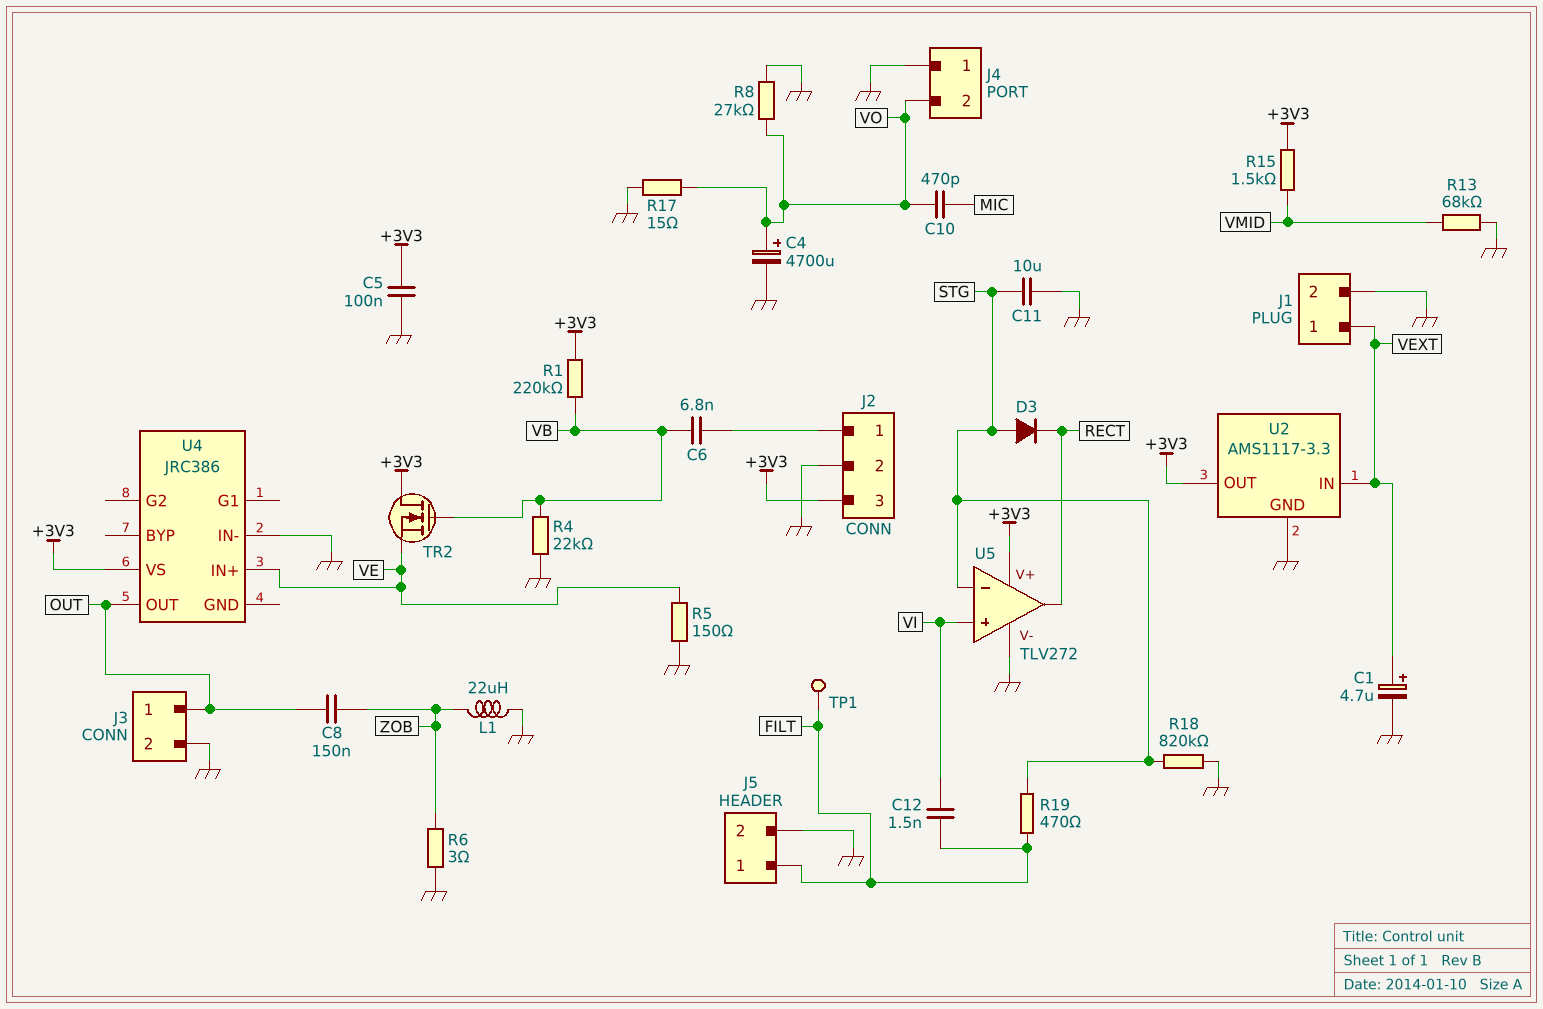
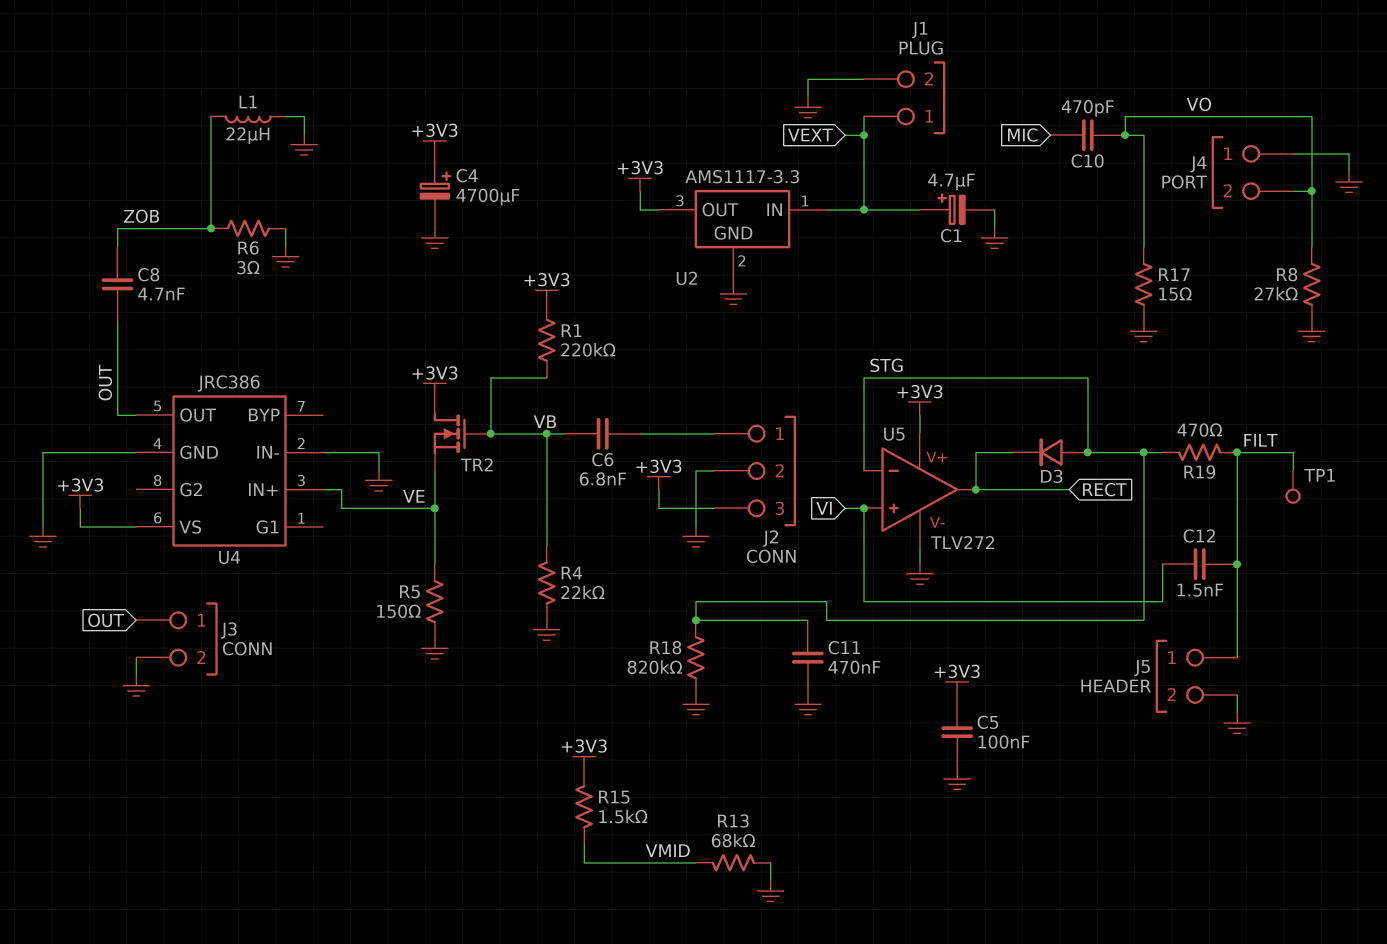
C4: 4700uF (plus VO, minus GND) -> 4700uF (plus +3V3, minus GND)
C8: 150nF (OUT, ZOB) -> 4.7nF (OUT, ZOB)
C11: 10uF (GND, STG) -> 470nF (GND, STG)
U4 pin GND: none -> GND

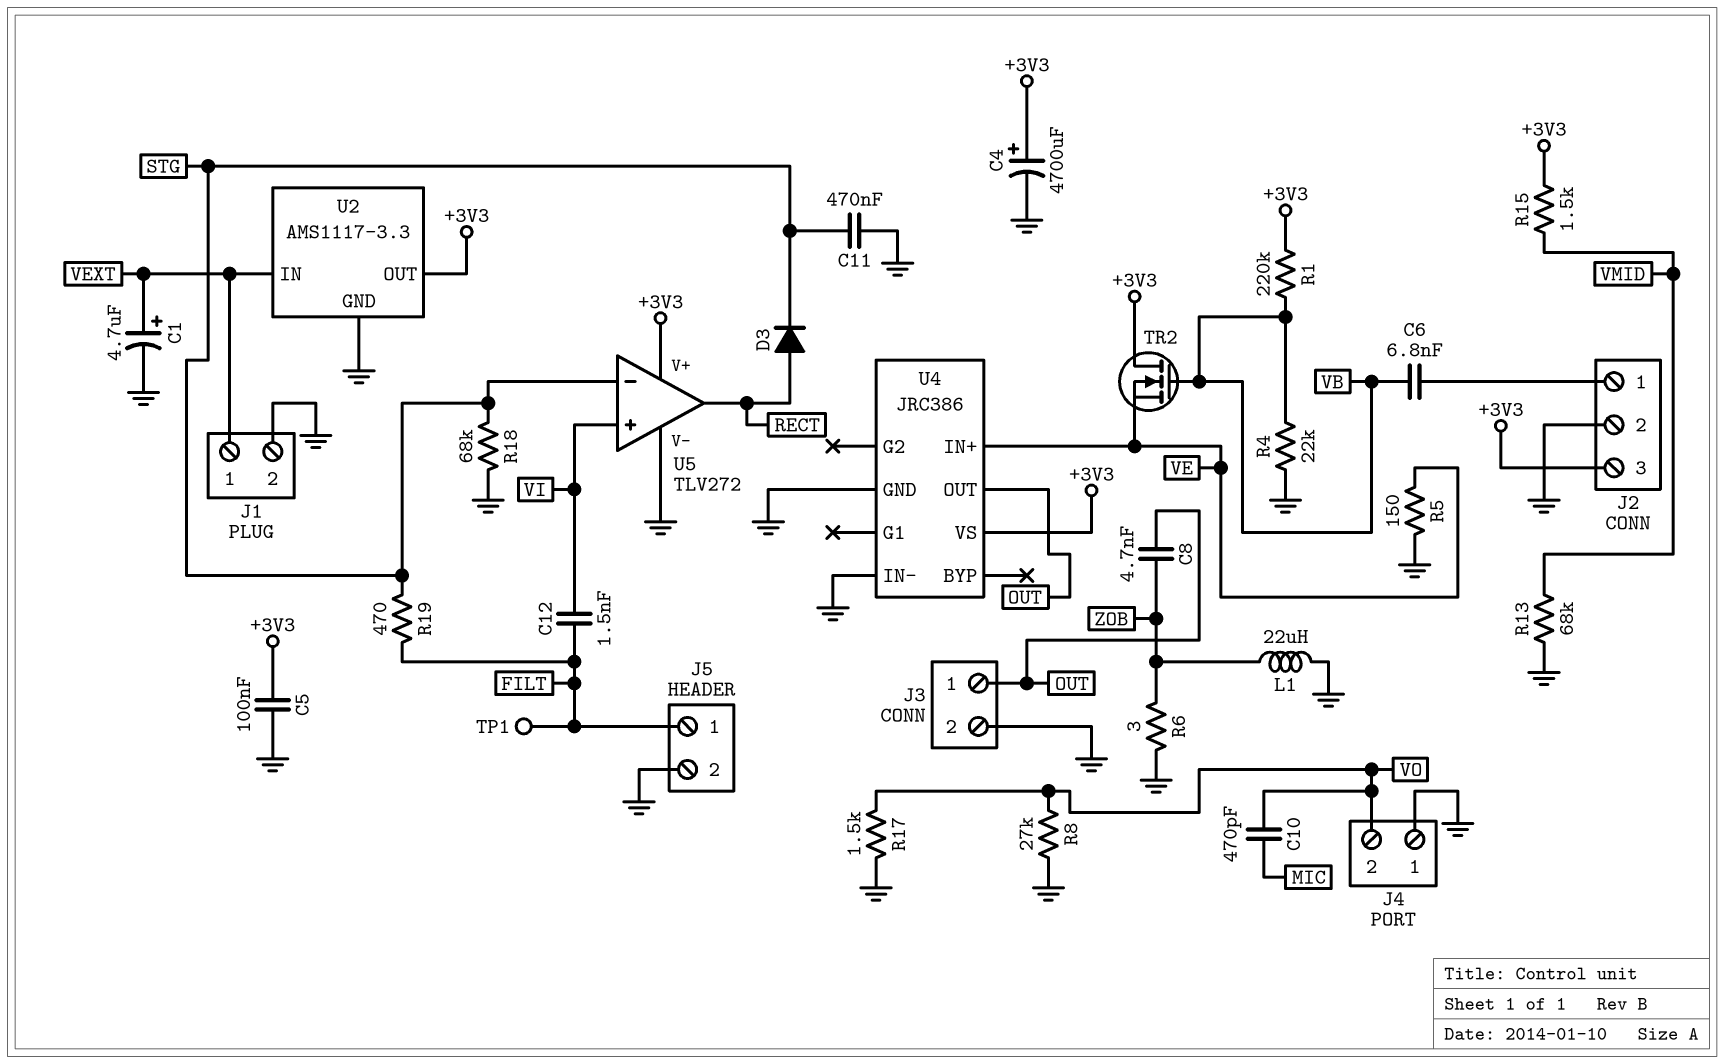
D3: diode (A STG, K RECT) -> diode (A RECT, K STG)
R17: 15 (GND, VO) -> 1.5k (GND, VO)
R18: 820k (GND, STG) -> 68k (GND, STG)

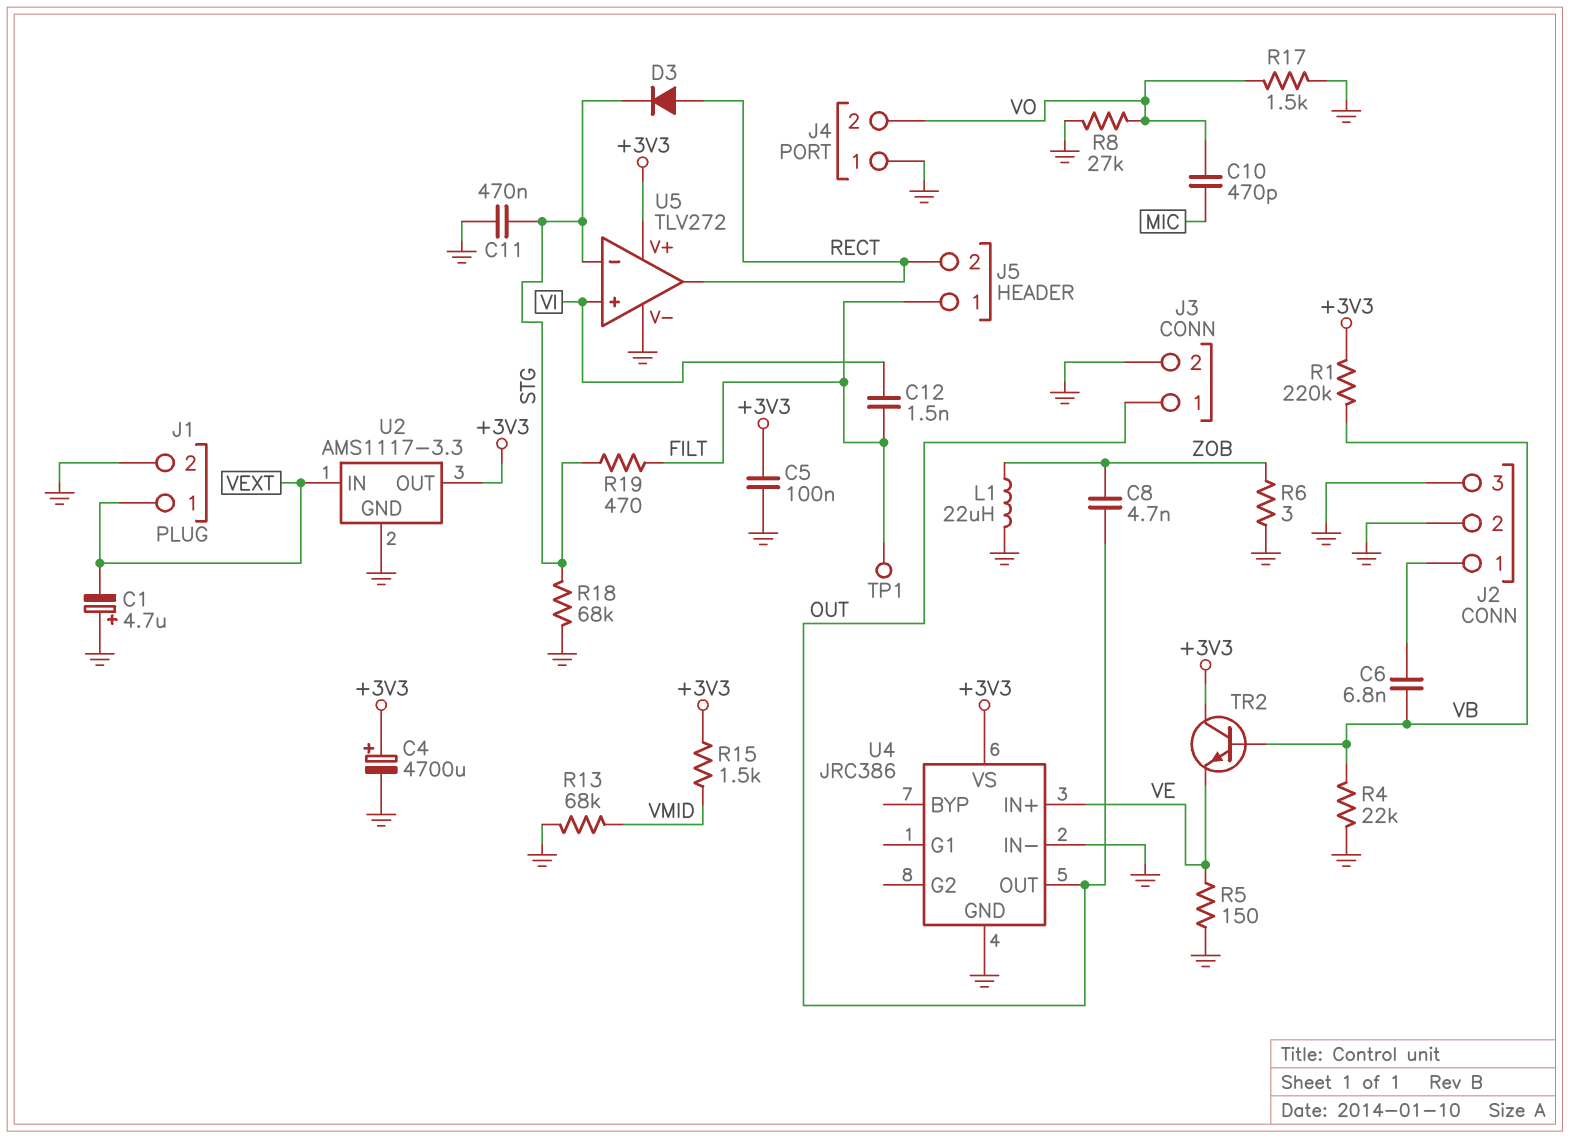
C1: 4.7uF (plus VEXT, minus GND) -> 4.7uF (plus GND, minus VEXT)
J2 pin 3: +3V3 -> GND
J5 pin 2: GND -> RECT
TR2: NMOS (G VB, D +3V3, S VE) -> NPN (B VB, C +3V3, E VE)

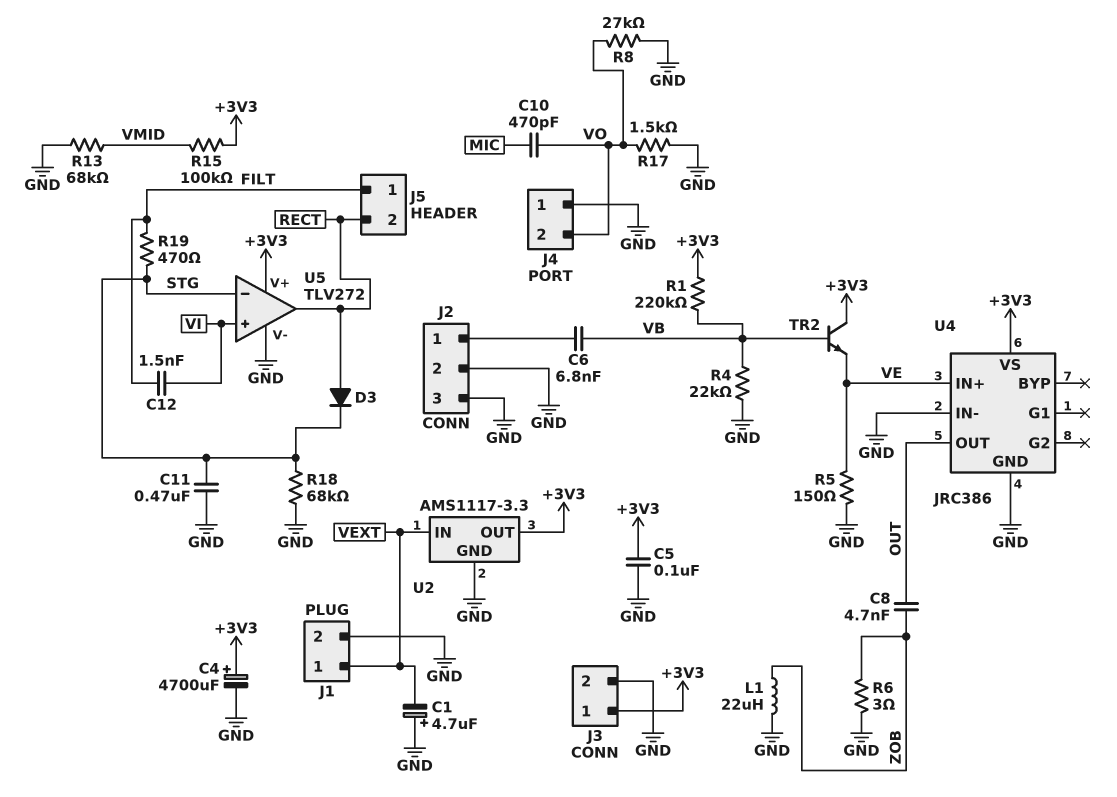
J3 pin 1: OUT -> +3V3
R15: 1.5k (+3V3, VMID) -> 100k (+3V3, VMID)
TP1: test point (FILT) -> none

